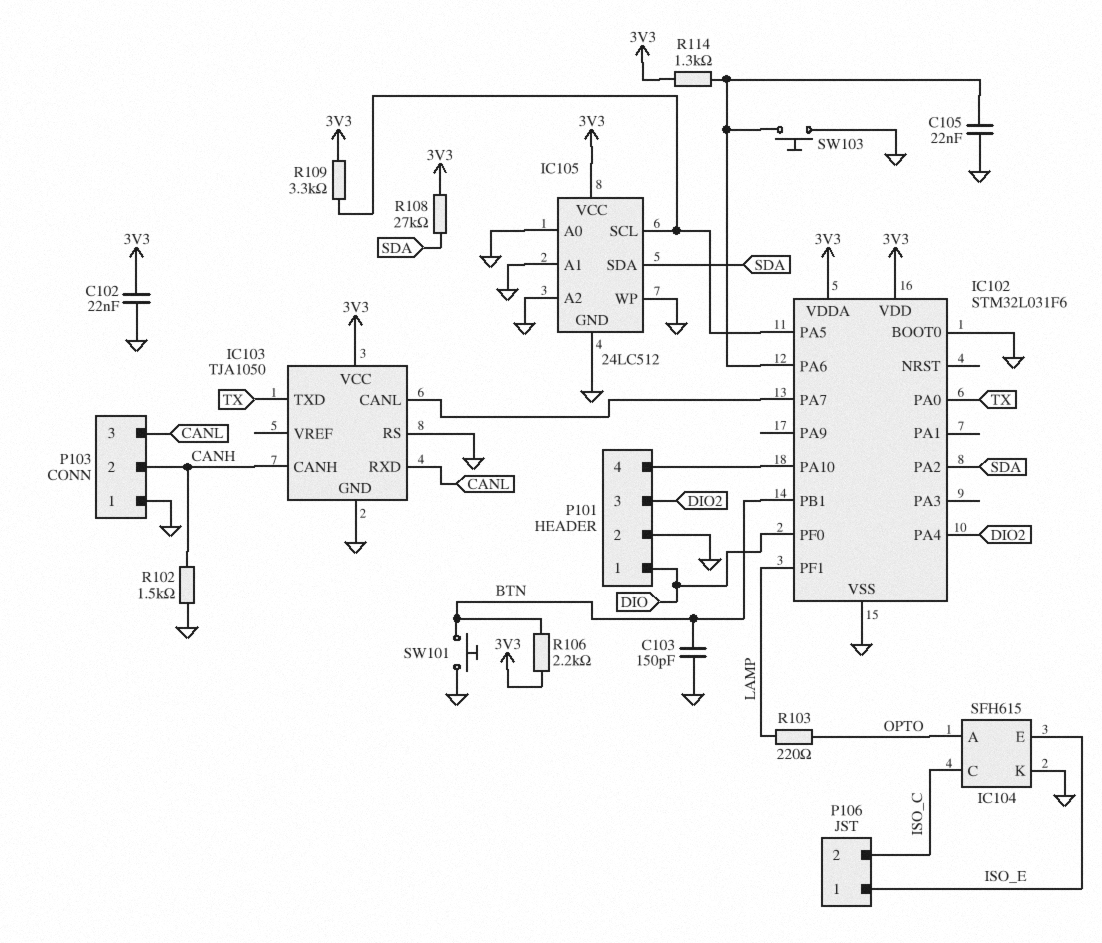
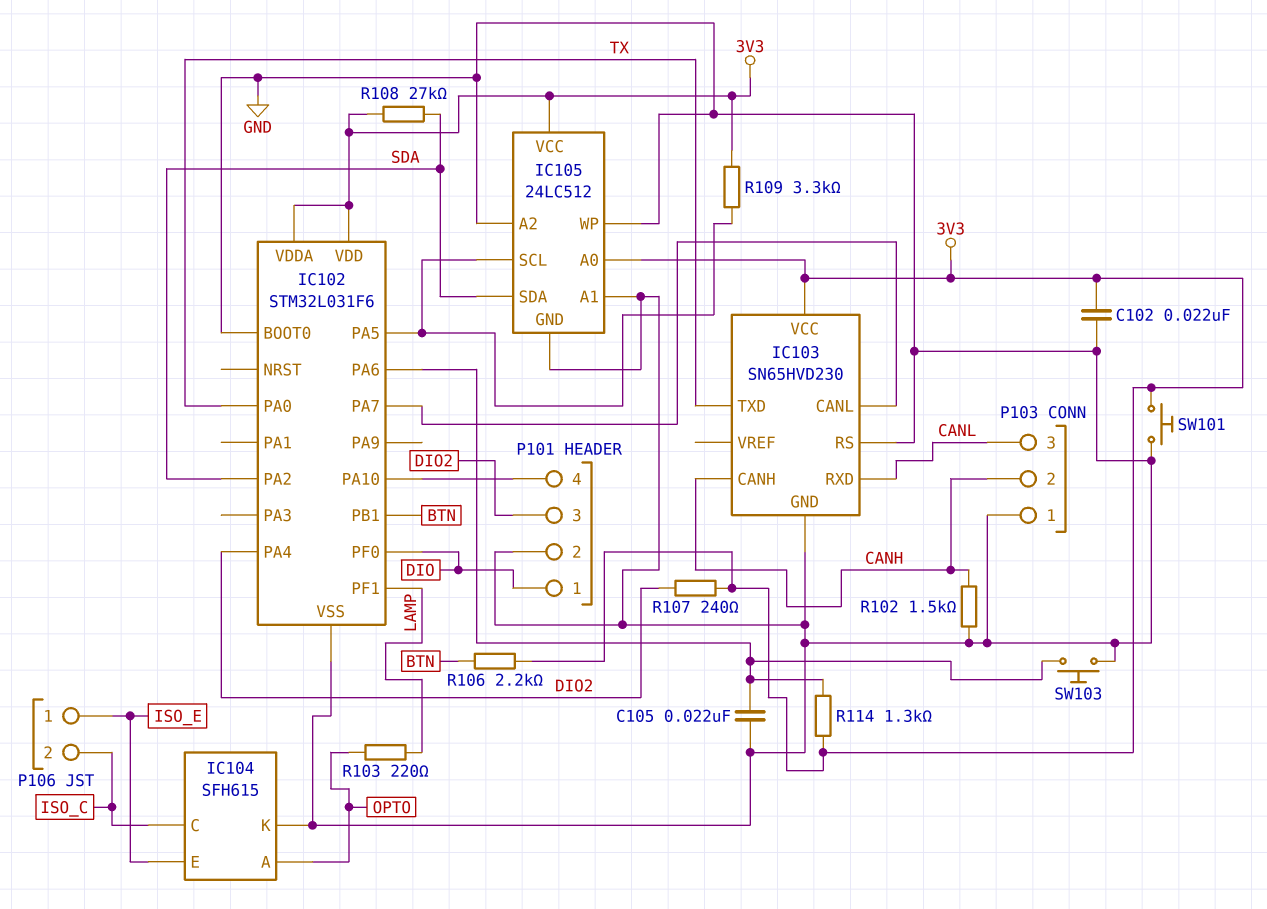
C103: 150pF (BTN, GND) -> none
IC103: TJA1050 -> SN65HVD230
IC105 pin A0: GND -> 3V3
R107: none -> 240 (3V3, DIO2)
SW101: button (BTN, GND) -> button (3V3, GND)

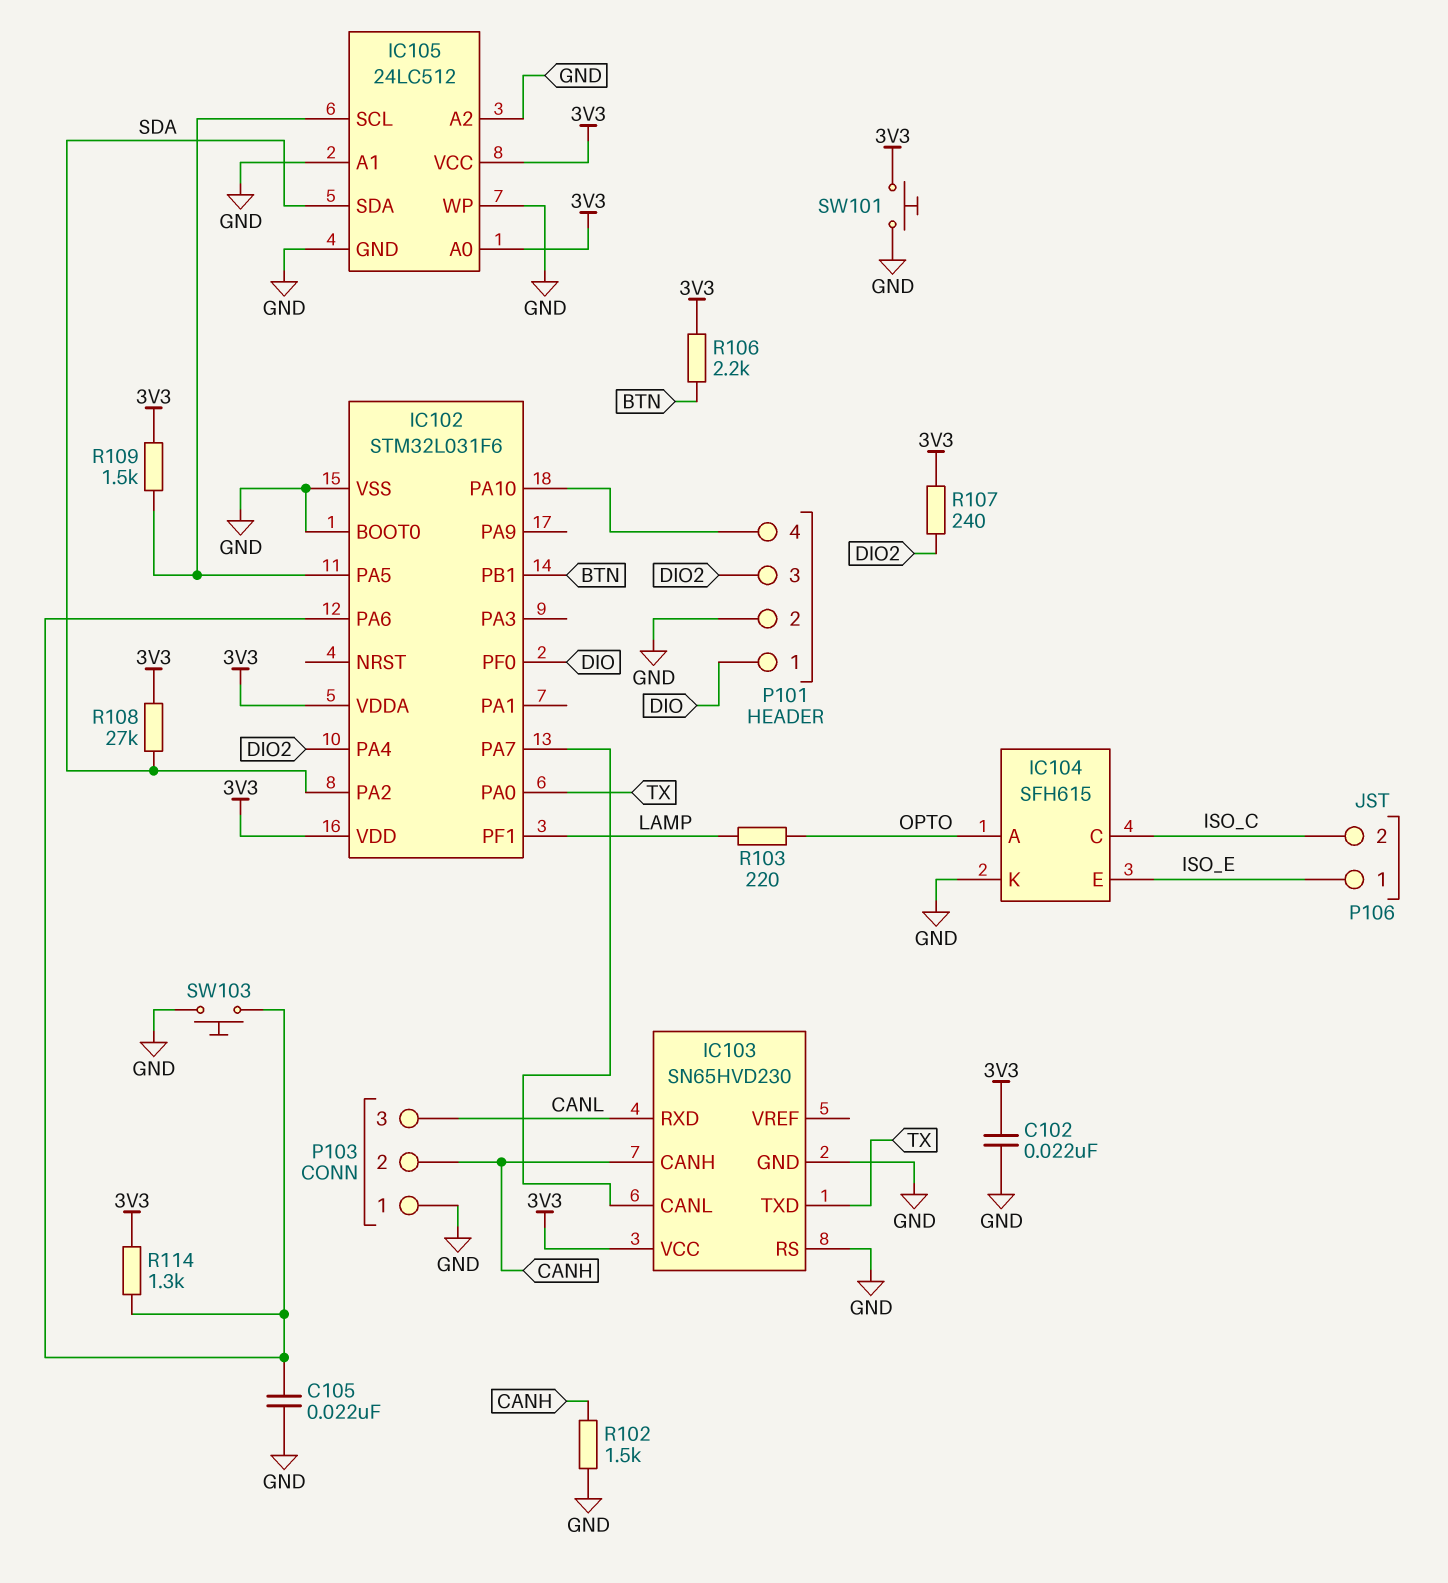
R109: 3.3k (3V3, IC102/PA5) -> 1.5k (3V3, IC102/PA5)

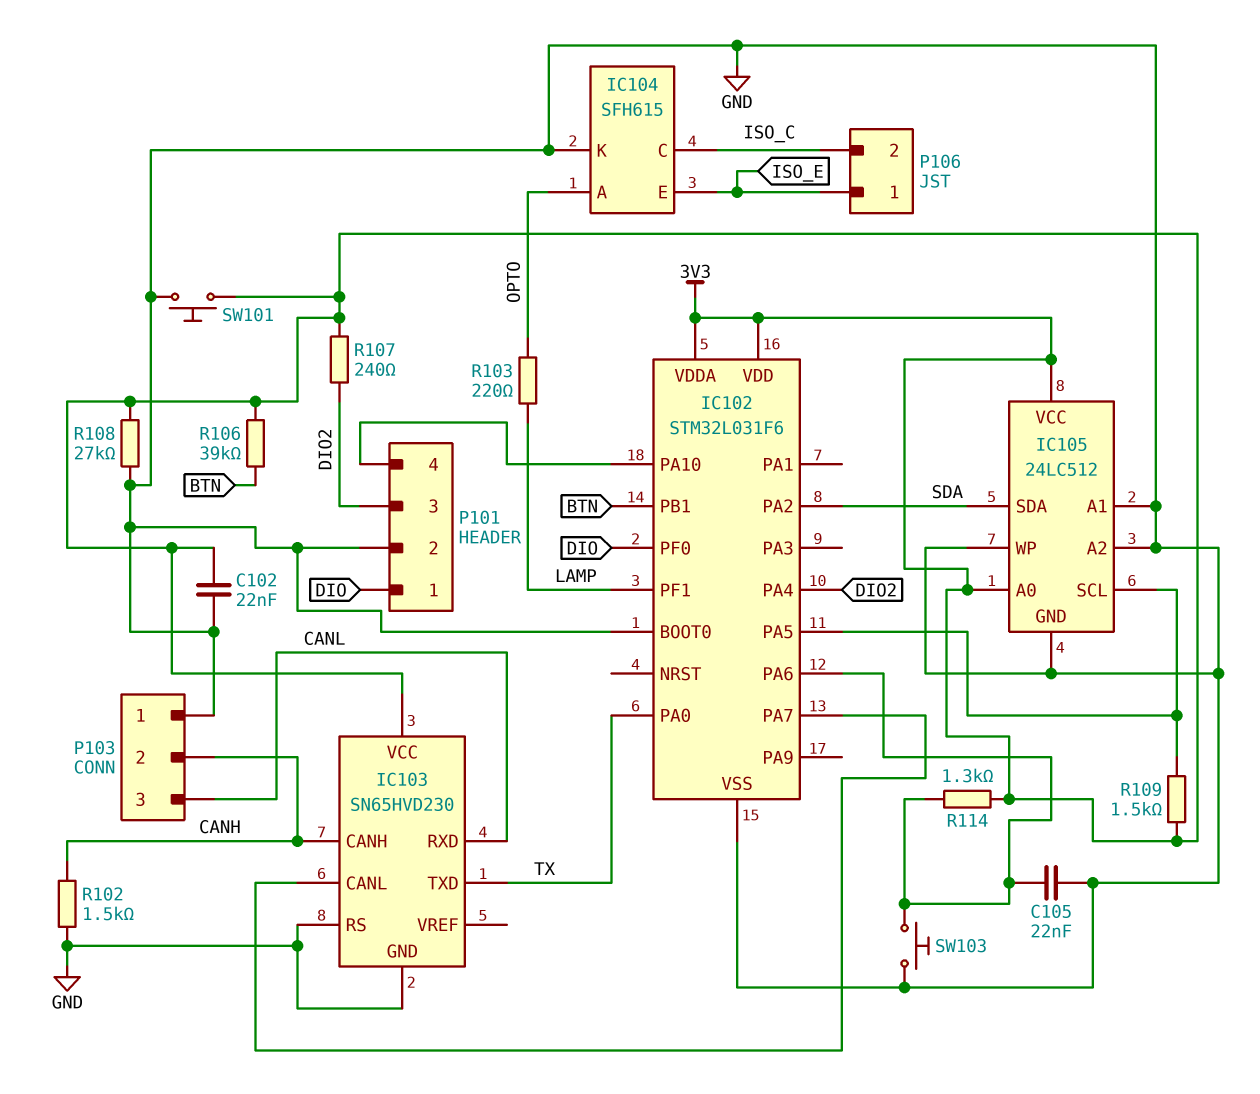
R106: 2.2k (3V3, BTN) -> 39k (3V3, BTN)
R108: 27k (3V3, SDA) -> 27k (3V3, GND)

